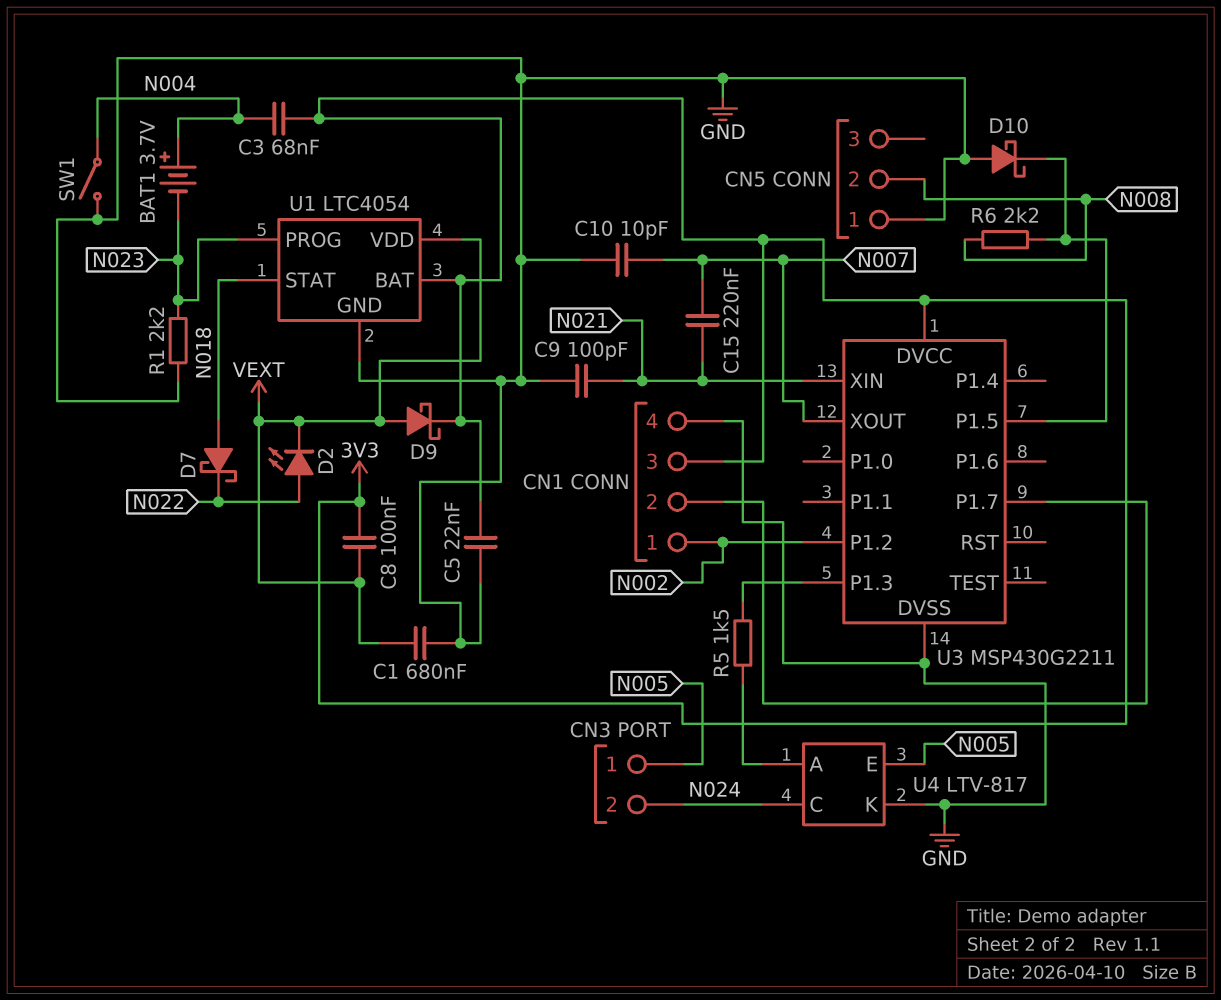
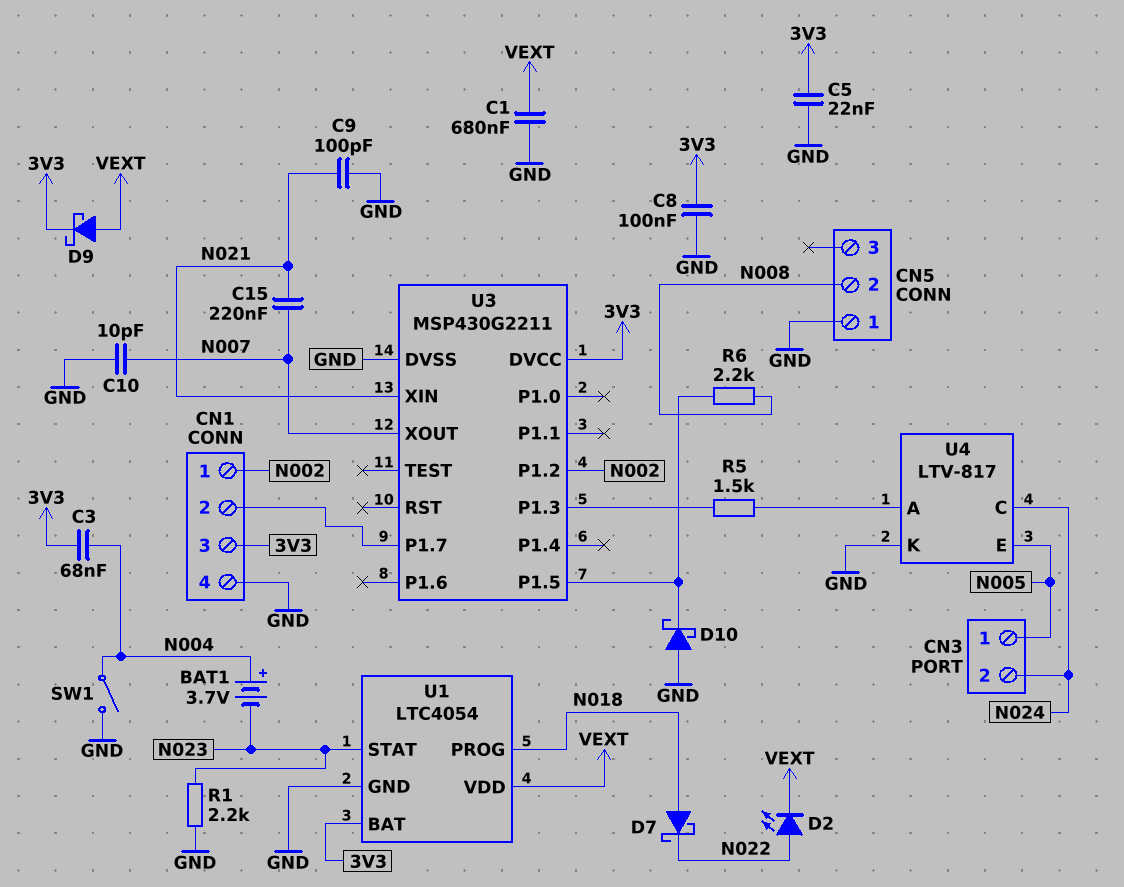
C8: 100nF (3V3, VEXT) -> 100nF (3V3, GND)
U1 pin PROG: N023 -> N018
U1 pin STAT: N018 -> N023

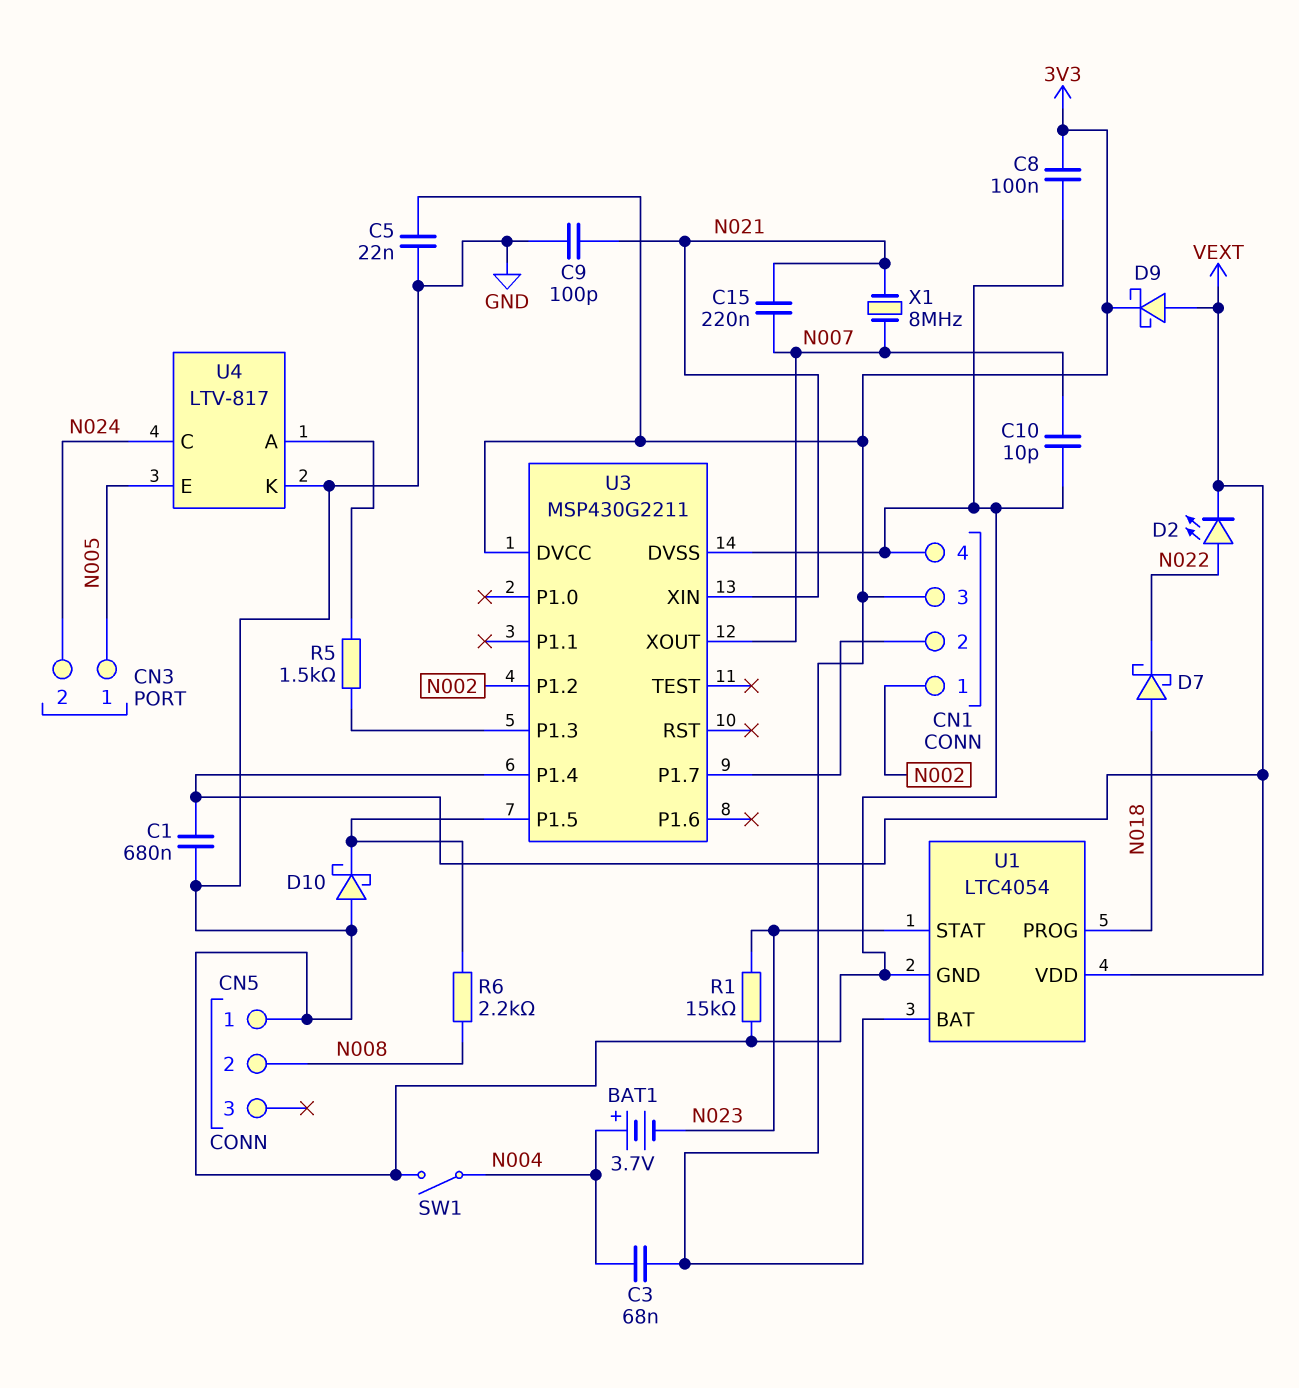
R1: 2.2k (GND, N023) -> 15k (GND, N023)
U3 pin P1.4: none -> VEXT
X1: none -> 8MHz (N007, N021)

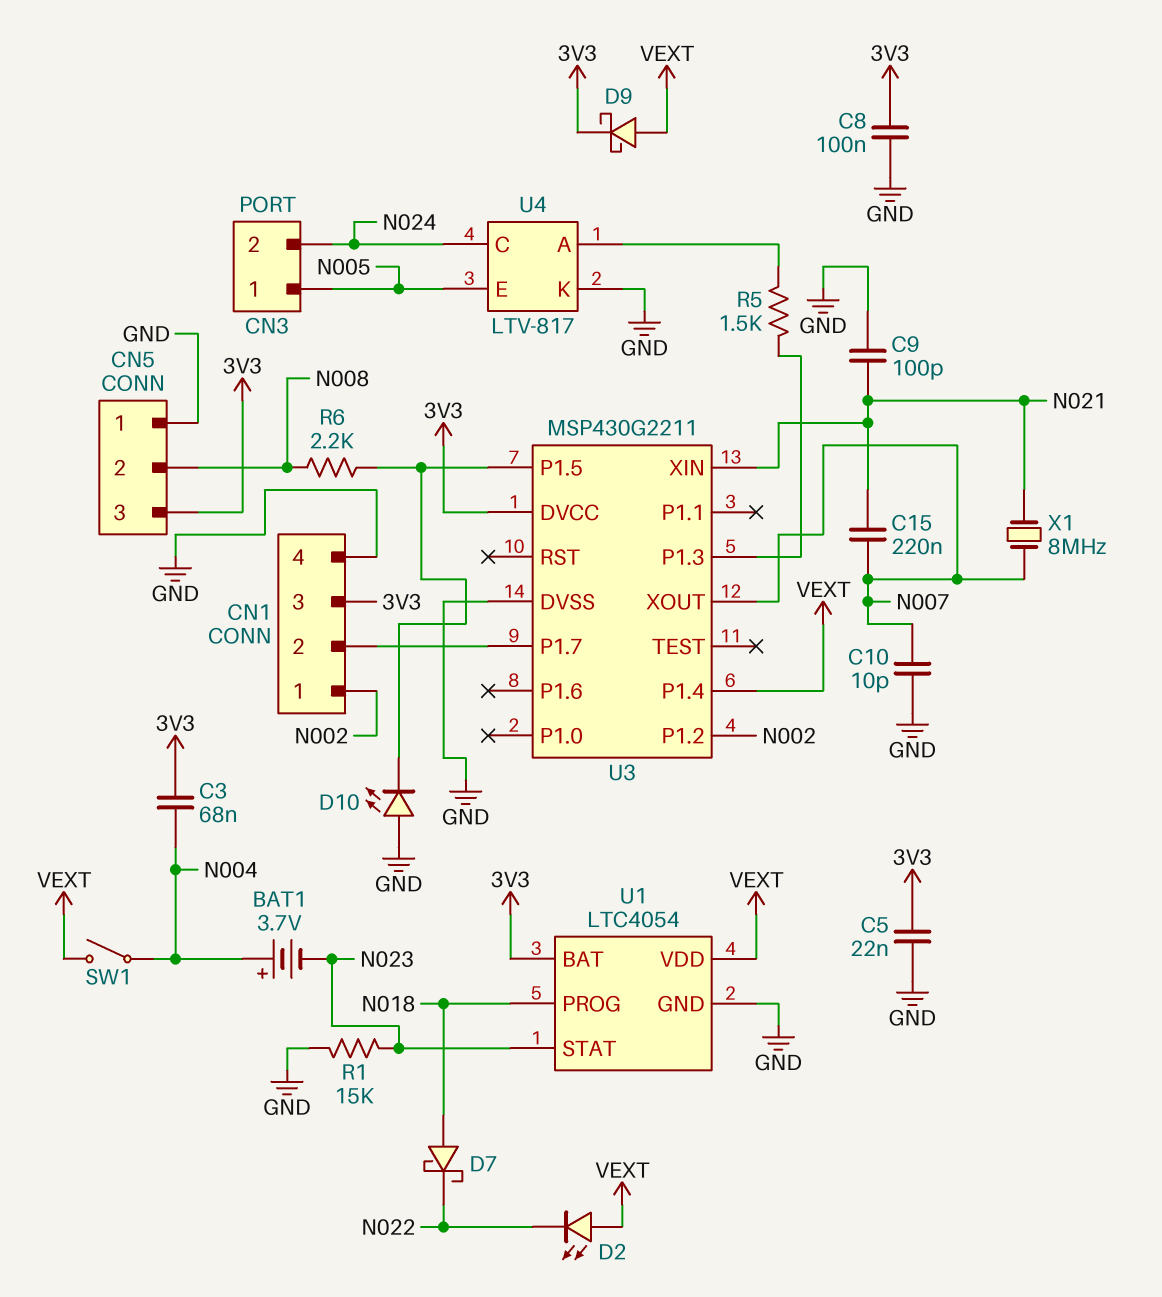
C1: 680nF (GND, VEXT) -> none
CN5 pin 3: none -> 3V3
D2: LED (A N022, K VEXT) -> LED (A VEXT, K N022)
D10: schottky (A GND, K U3/P1.5) -> LED (A GND, K U3/P1.5)
SW1: switch (GND, N004) -> switch (N004, VEXT)

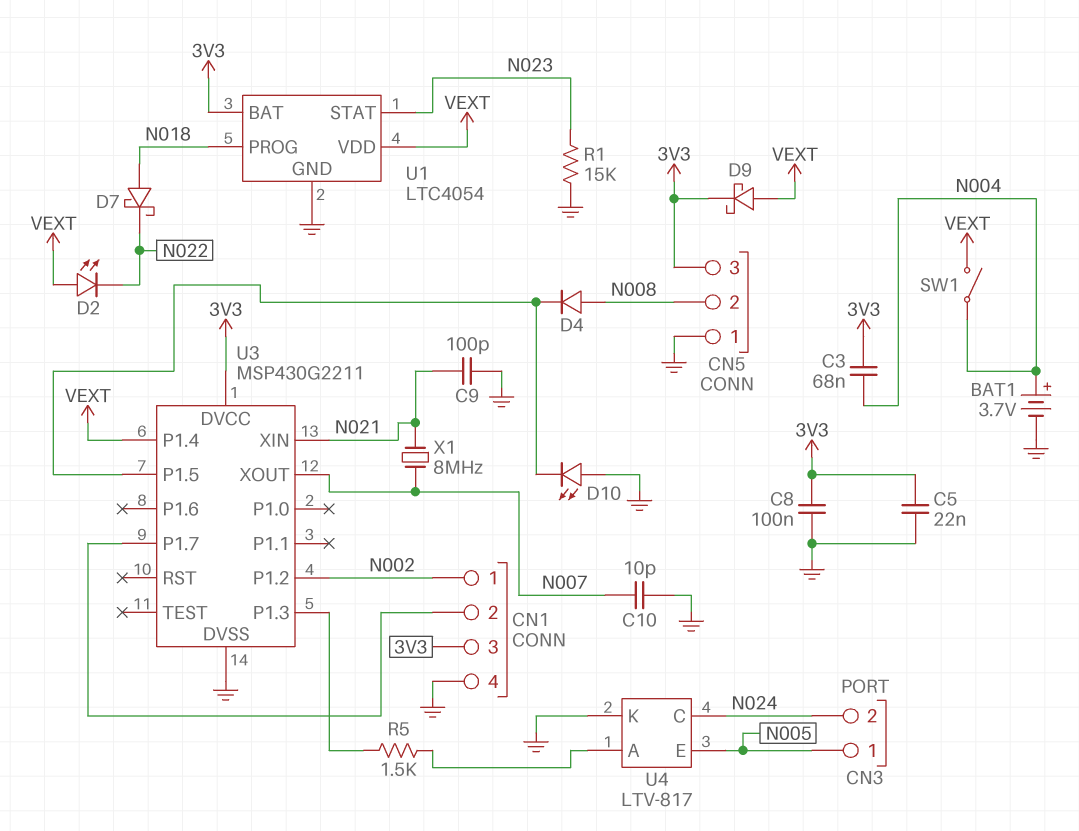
BAT1: 3.7V (plus N004, minus N023) -> 3.7V (plus N004, minus GND)
C15: 220nF (N007, N021) -> none
D4: none -> diode (A N008, K U3/P1.5)
R6: 2.2k (N008, U3/P1.5) -> none

